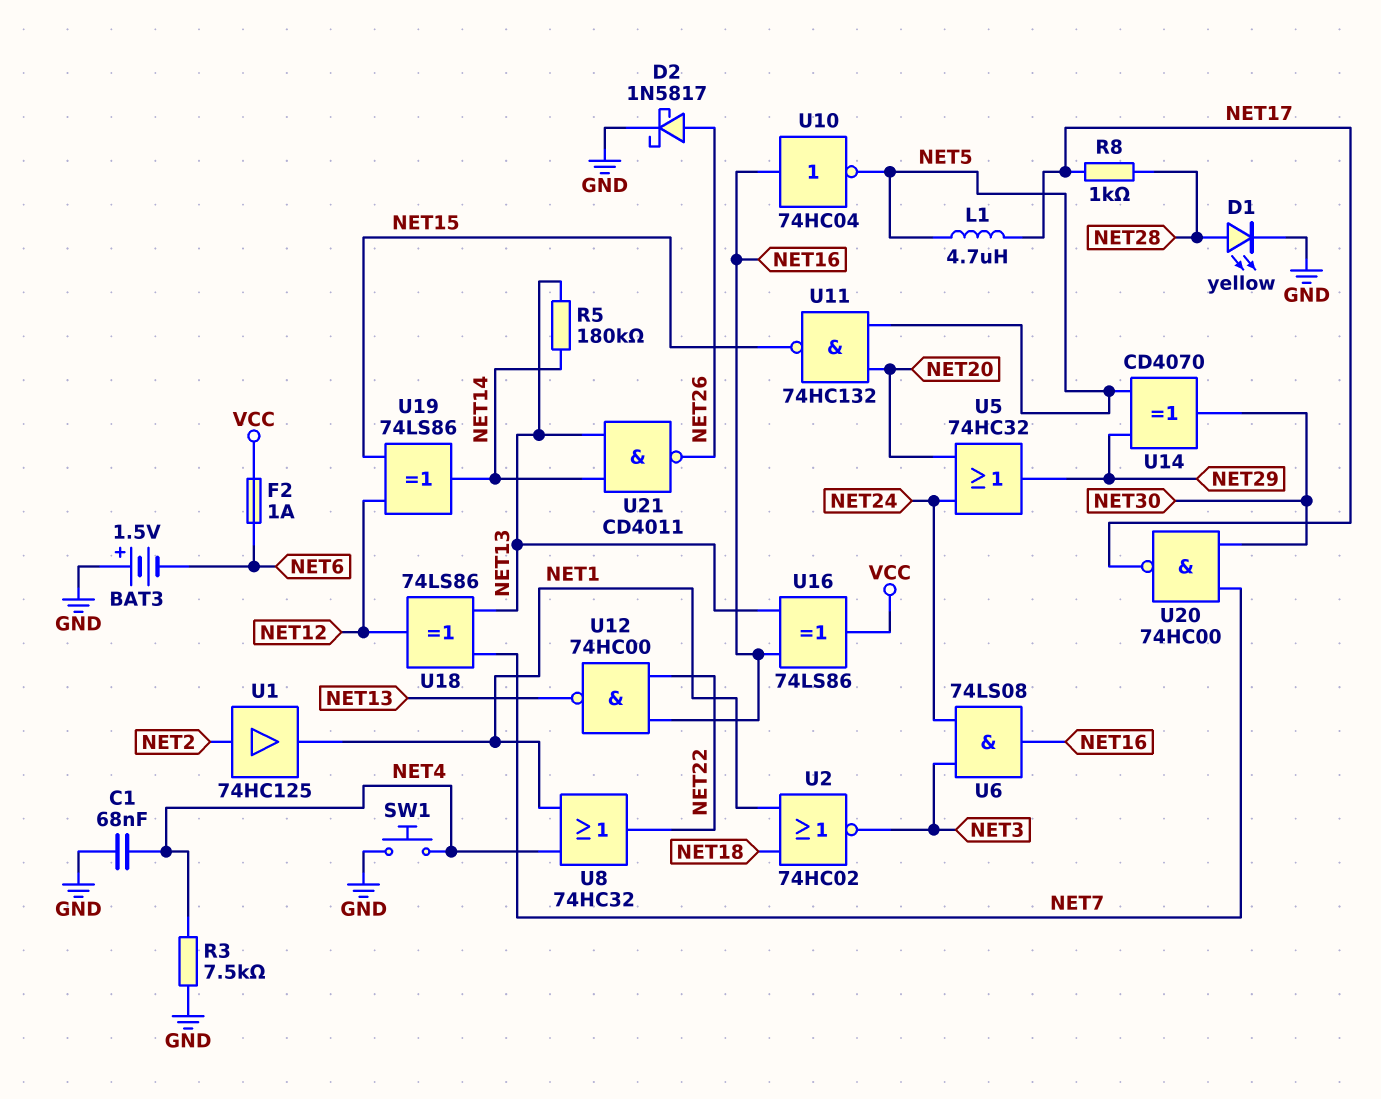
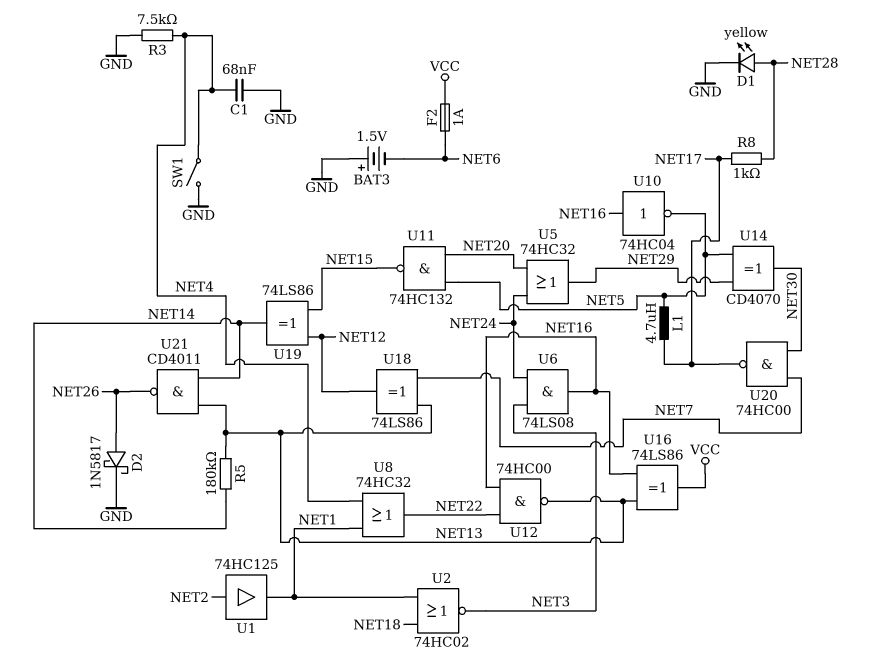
SW1: button (GND, NET4) -> switch (GND, NET4)

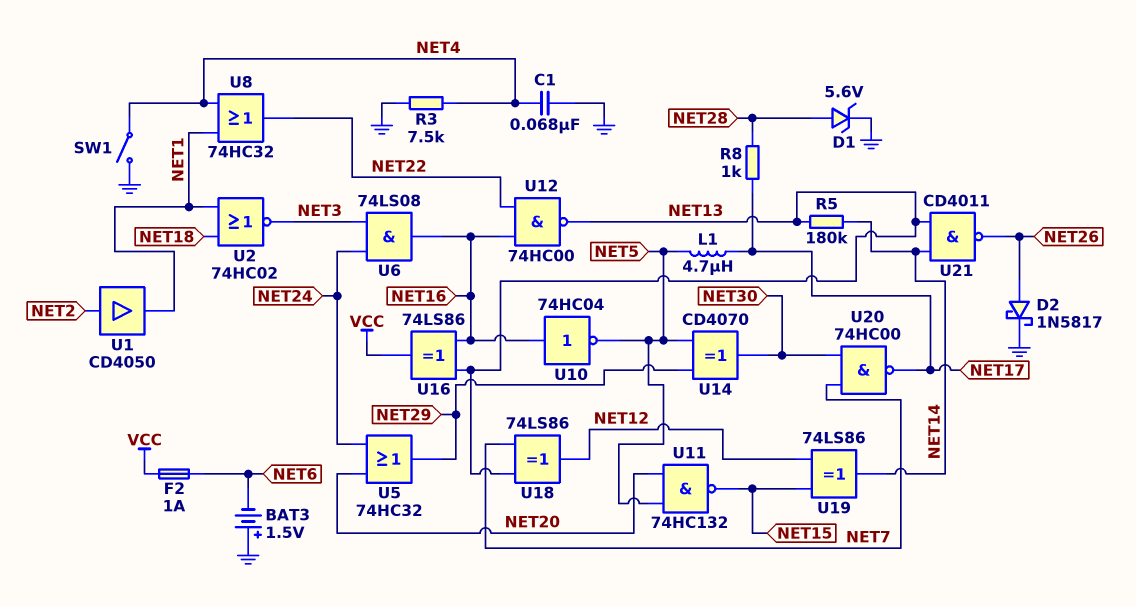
D1: LED yellow (A NET28, K GND) -> zener 5.6V (A NET28, K GND)
U1: buffer 74HC125 (in NET2, out NET1) -> buffer CD4050 (in NET2, out NET1)

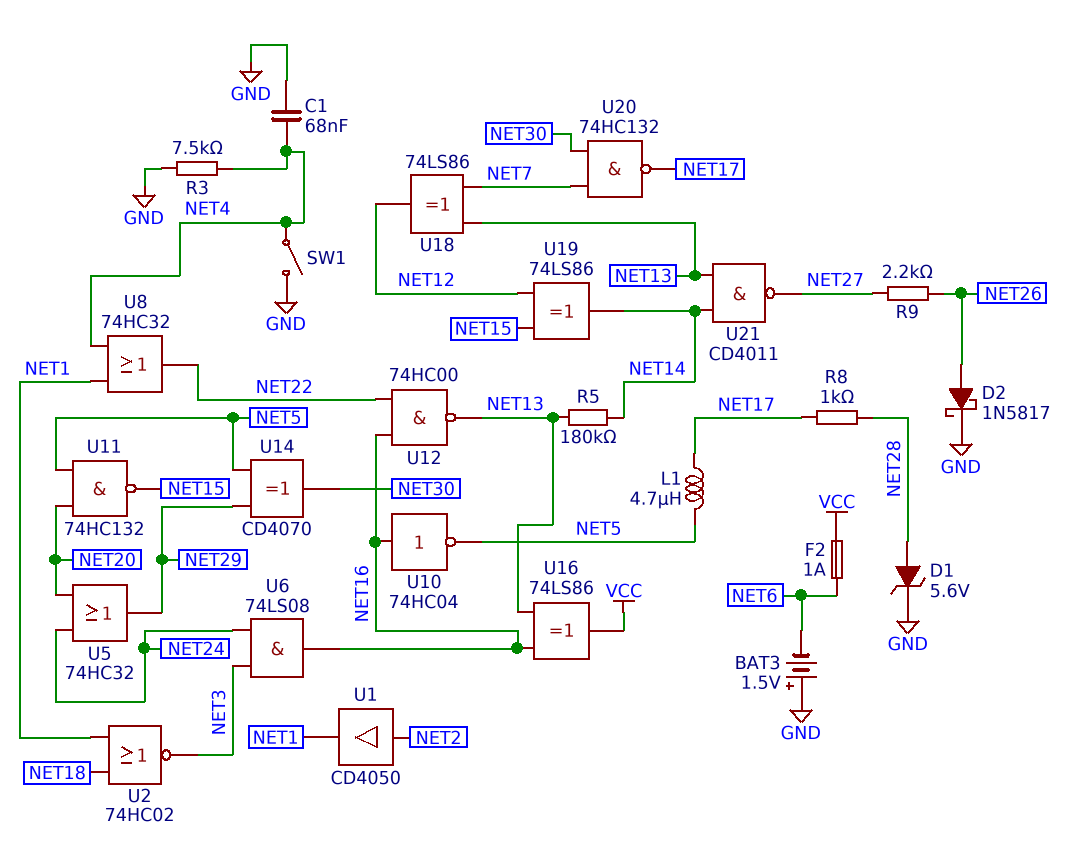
R9: none -> 2.2k (NET26, NET27)
U20: NAND 74HC00 (in NET7, in NET30, out NET17) -> NAND 74HC132 (in NET7, in NET30, out NET17)
U21: NAND CD4011 (in NET13, in NET14, out NET26) -> NAND CD4011 (in NET13, in NET14, out NET27)

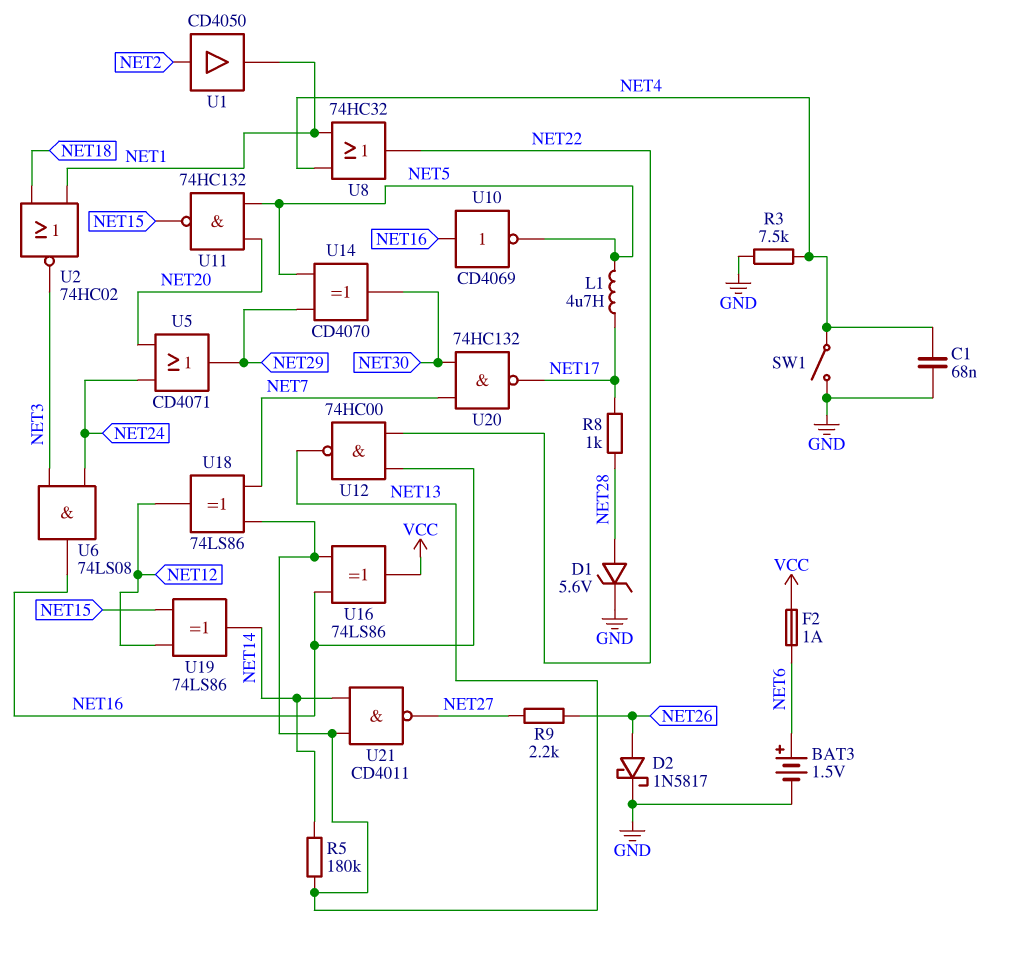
BAT3: 1.5V (plus GND, minus NET6) -> 1.5V (plus NET6, minus GND)
U5: OR 74HC32 (in NET20, in NET24, out NET29) -> OR CD4071 (in NET20, in NET24, out NET29)
U10: NOT 74HC04 (in NET16, out NET5) -> NOT CD4069 (in NET16, out NET5)

